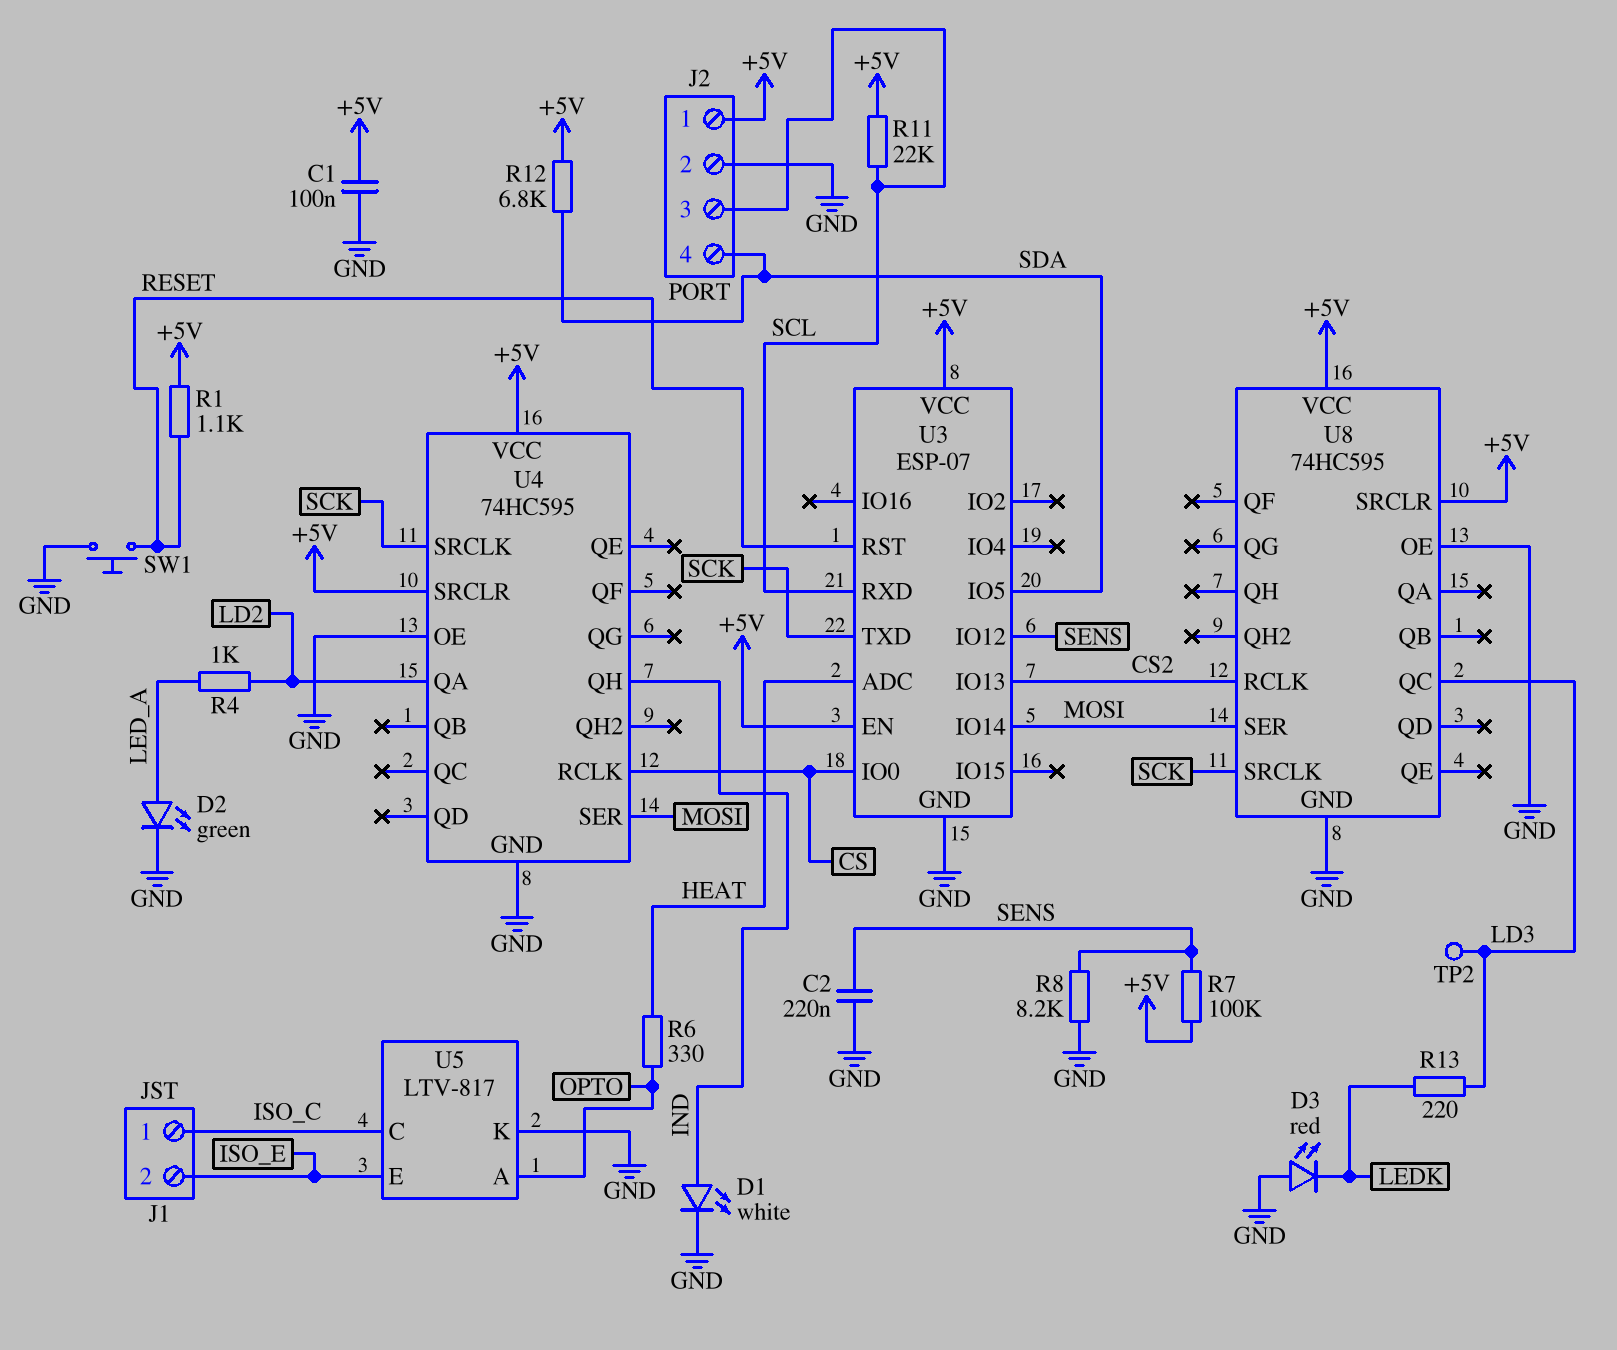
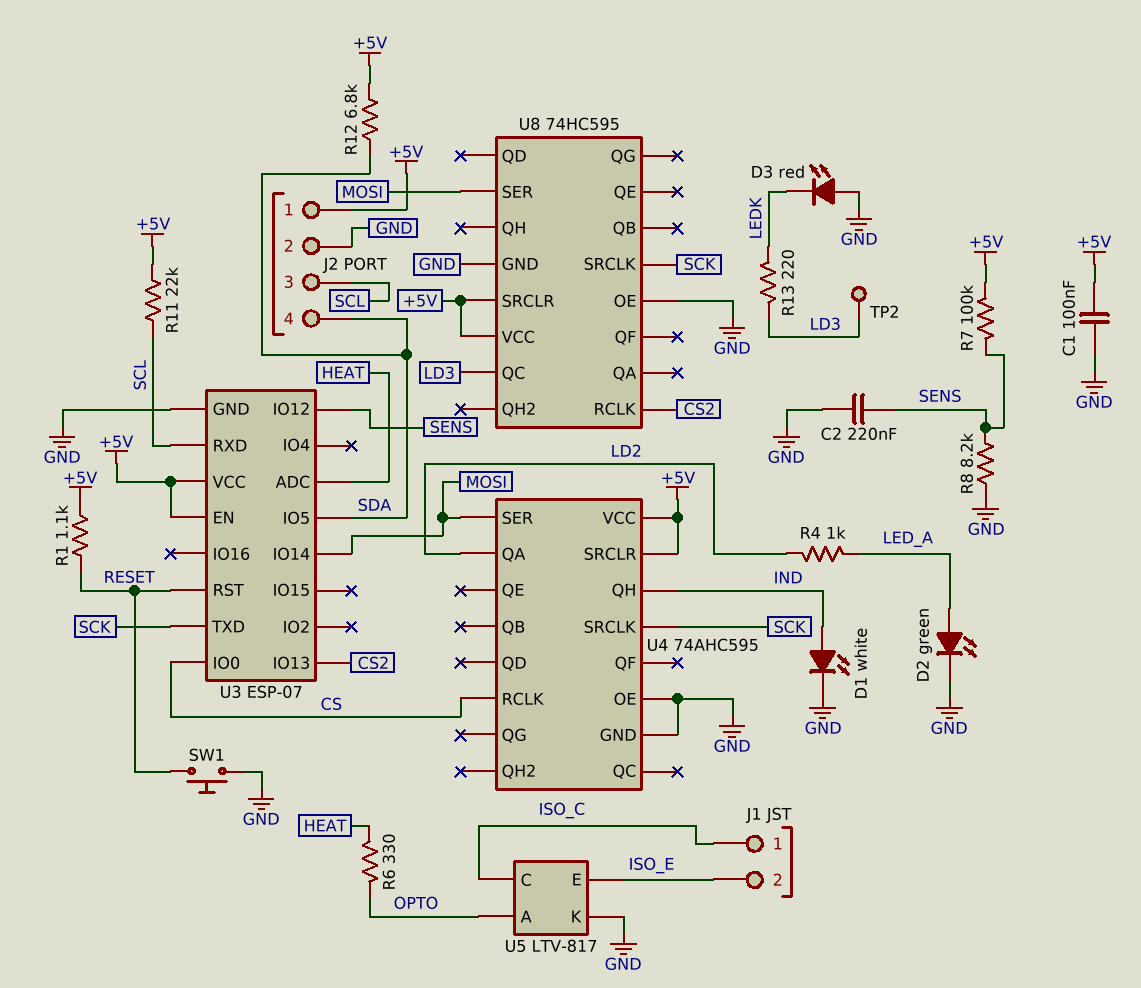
U4: 74HC595 -> 74AHC595

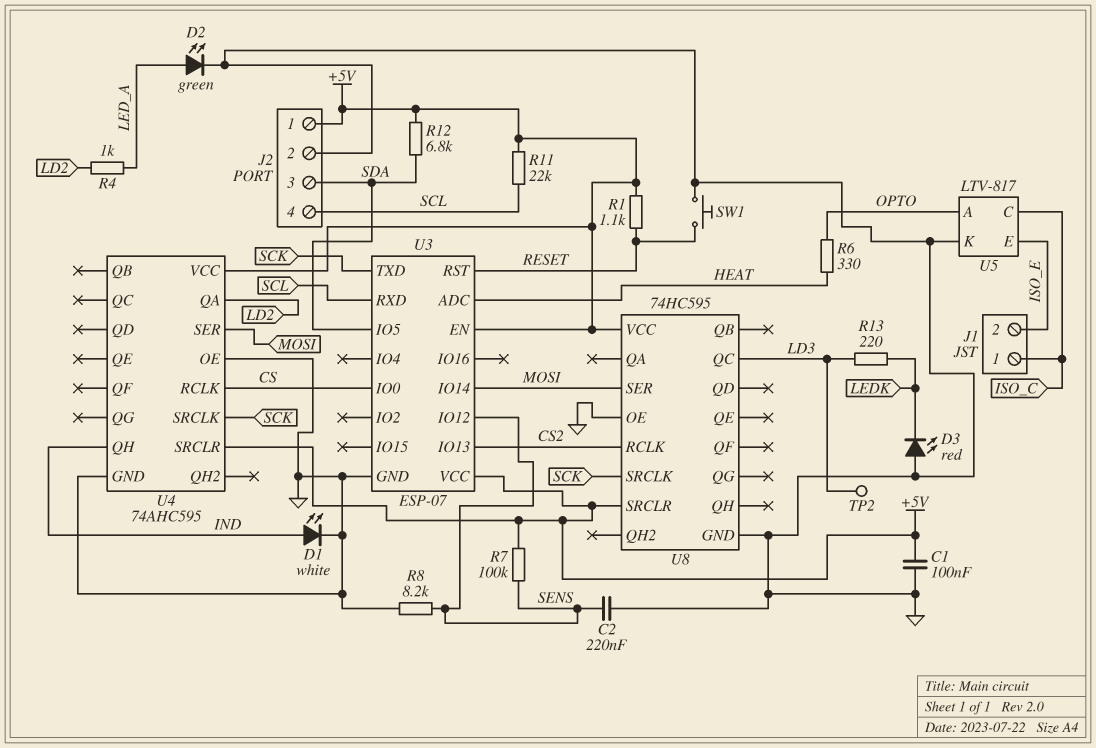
J2 pin 3: SCL -> SDA
J2 pin 4: SDA -> SCL

